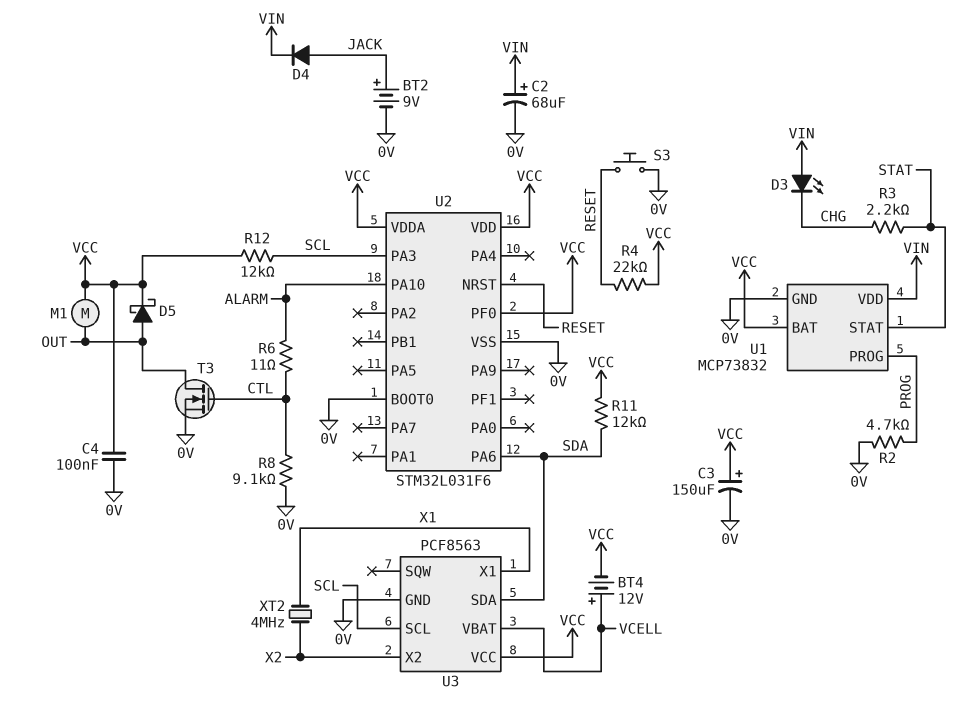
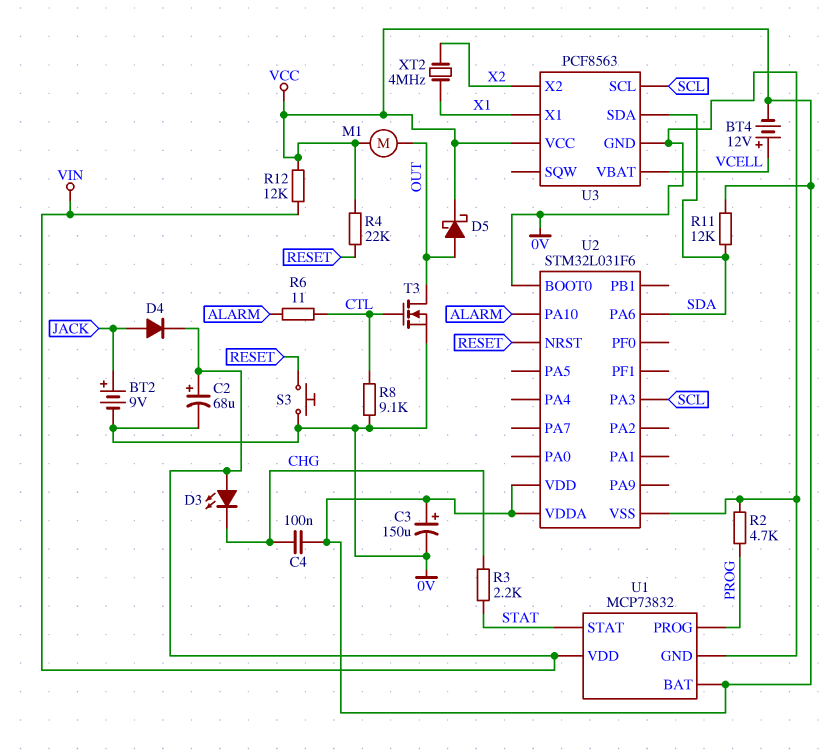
C4: 100nF (0V, VCC) -> 100nF (CHG, VCC)
R12: 12k (SCL, VCC) -> 12k (VCC, VIN)
U2 pin PF0: VCC -> none

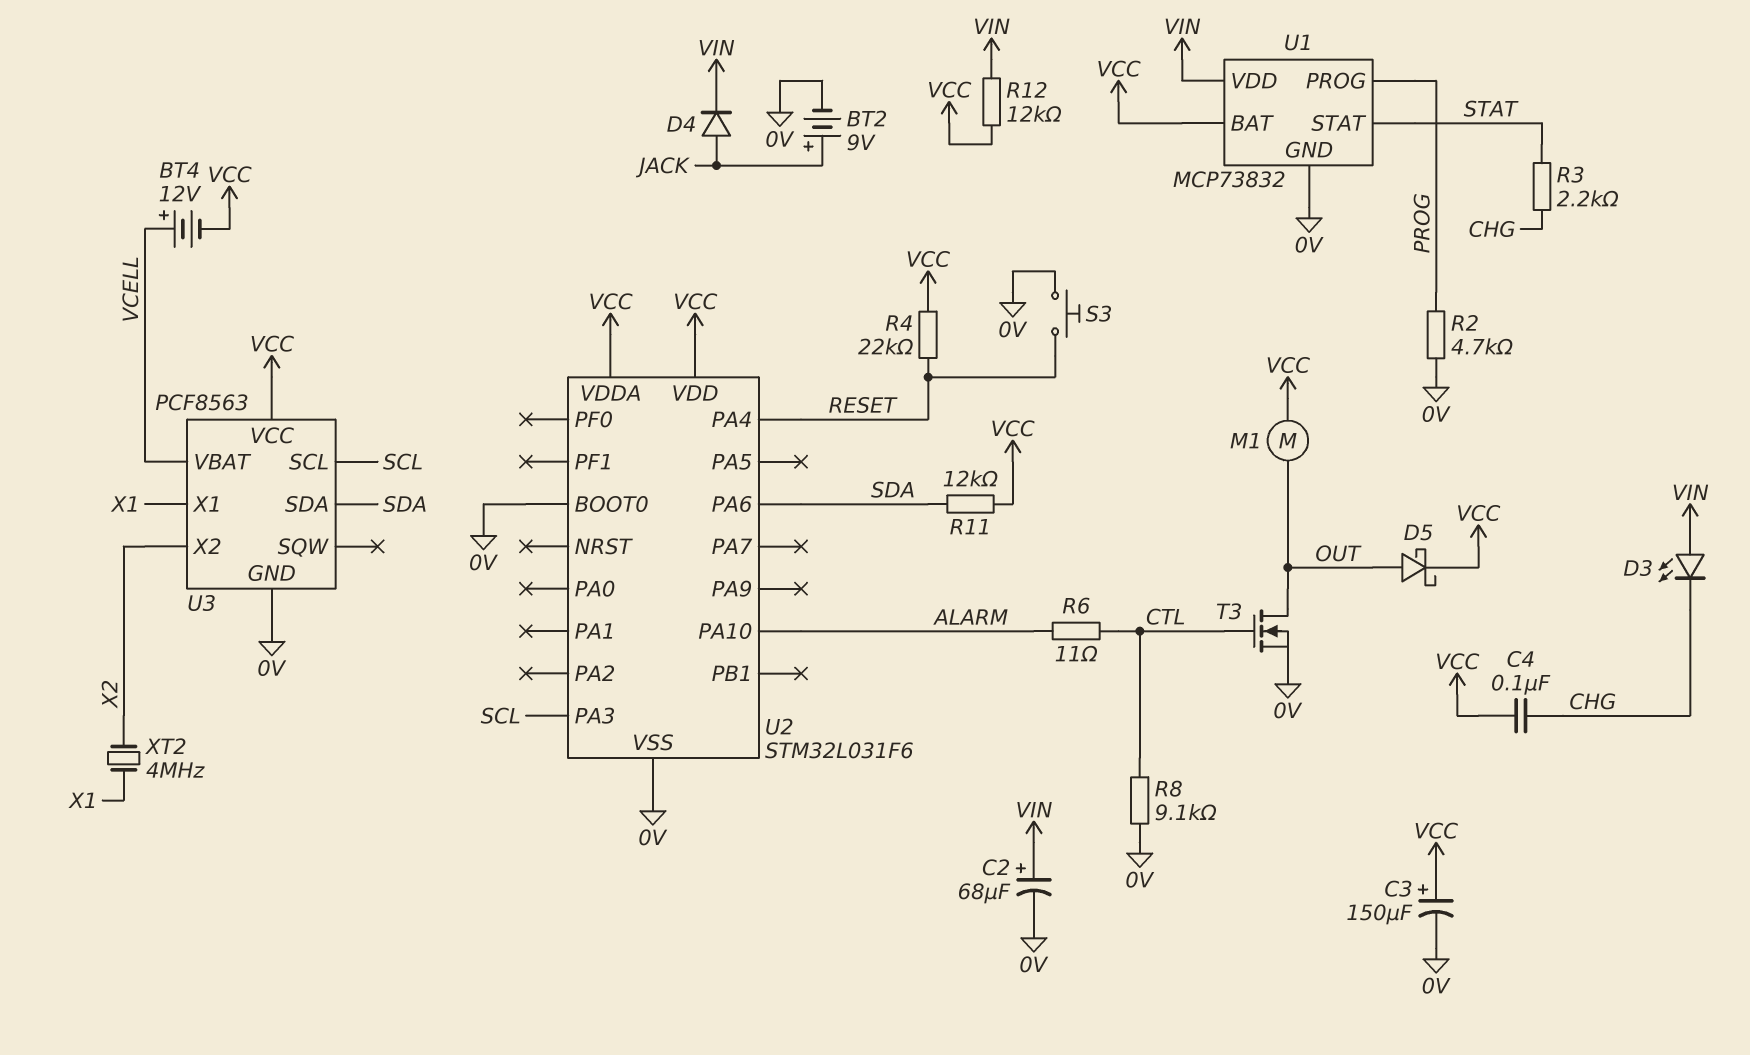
U2 pin NRST: RESET -> none
U2 pin PA4: none -> RESET

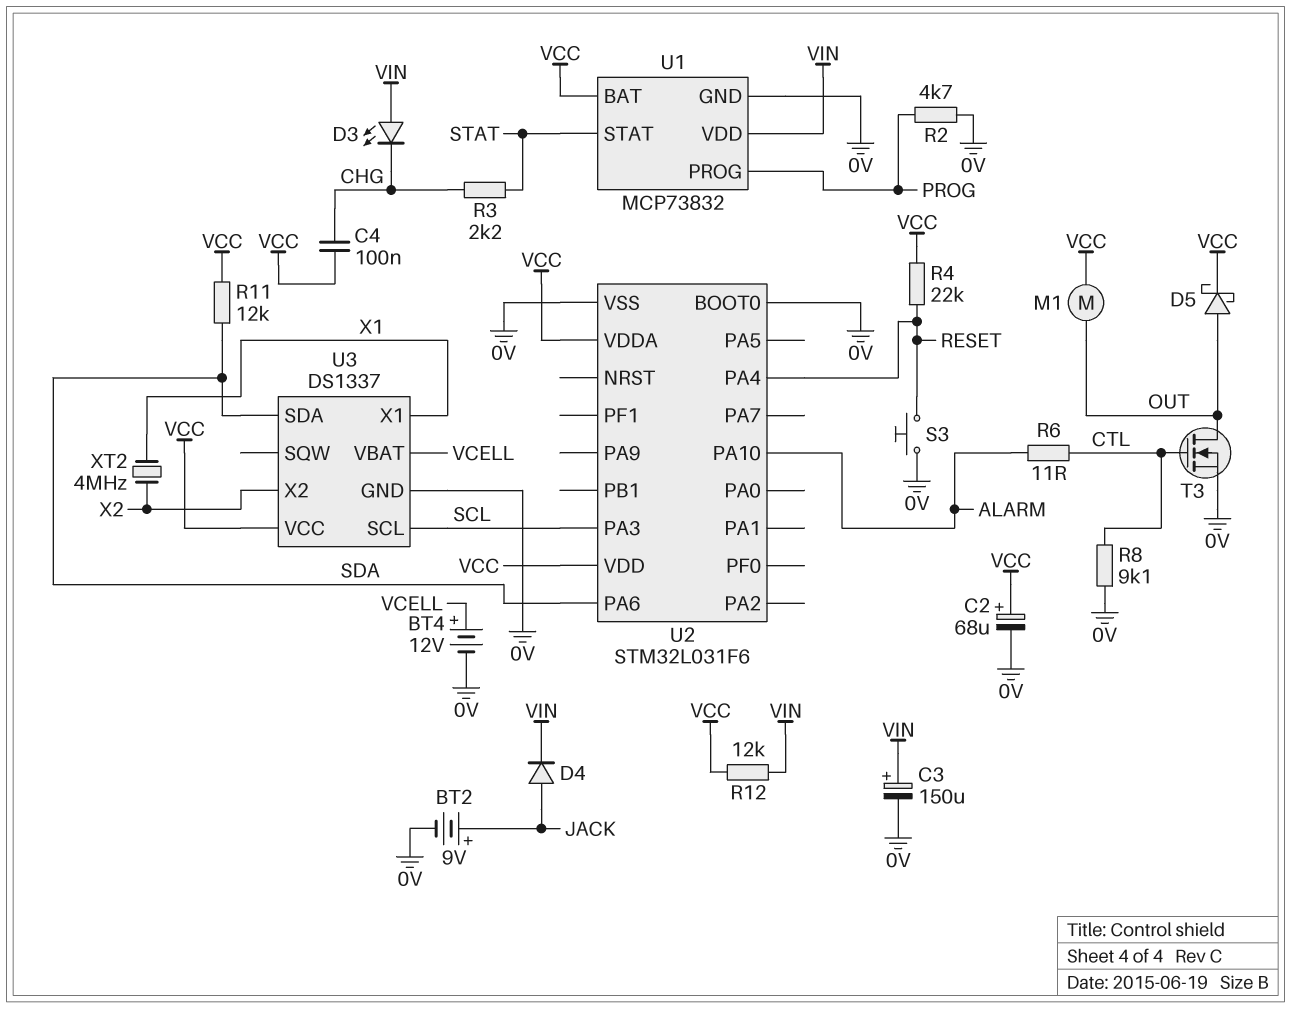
BT4: 12V (plus VCELL, minus VCC) -> 12V (plus VCELL, minus 0V)
C2: 68uF (plus VIN, minus 0V) -> 68uF (plus VCC, minus 0V)
C3: 150uF (plus VCC, minus 0V) -> 150uF (plus VIN, minus 0V)
U3: PCF8563 -> DS1337

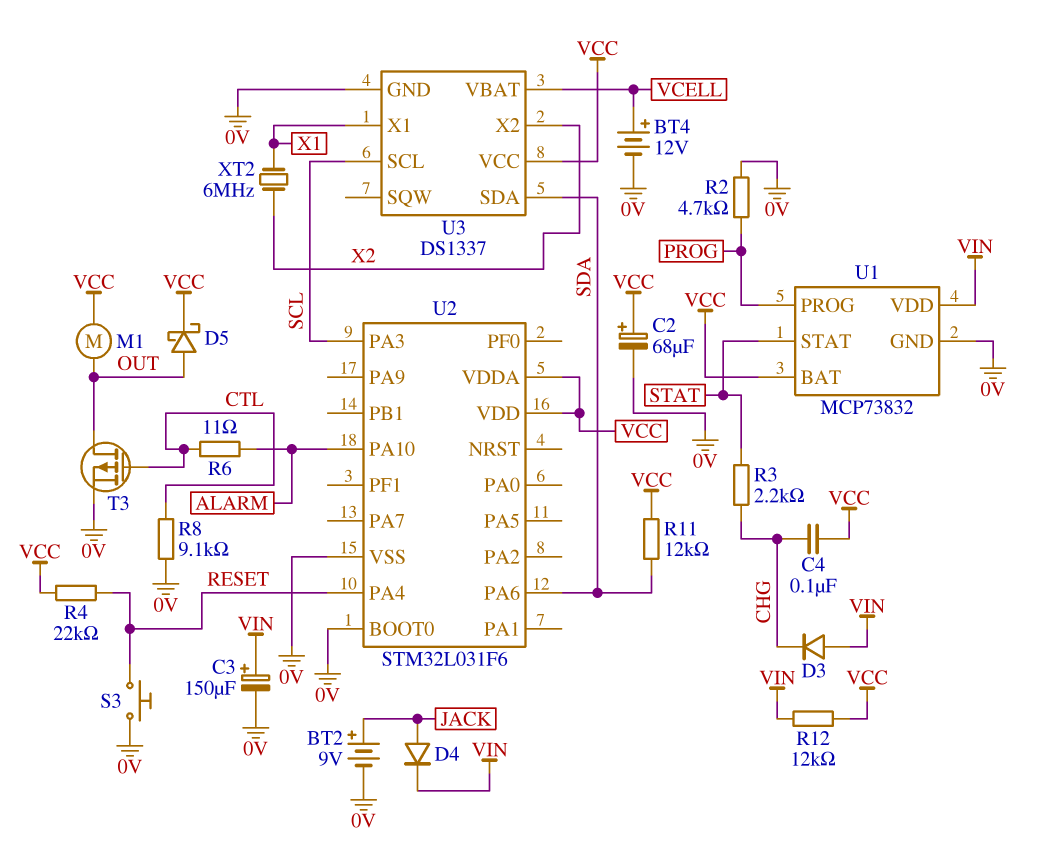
D3: LED (A VIN, K CHG) -> diode (A VIN, K CHG)
T3: NMOS (G CTL, D OUT, S 0V) -> PMOS (G CTL, D OUT, S 0V)
XT2: 4MHz (X1, X2) -> 6MHz (X1, X2)

